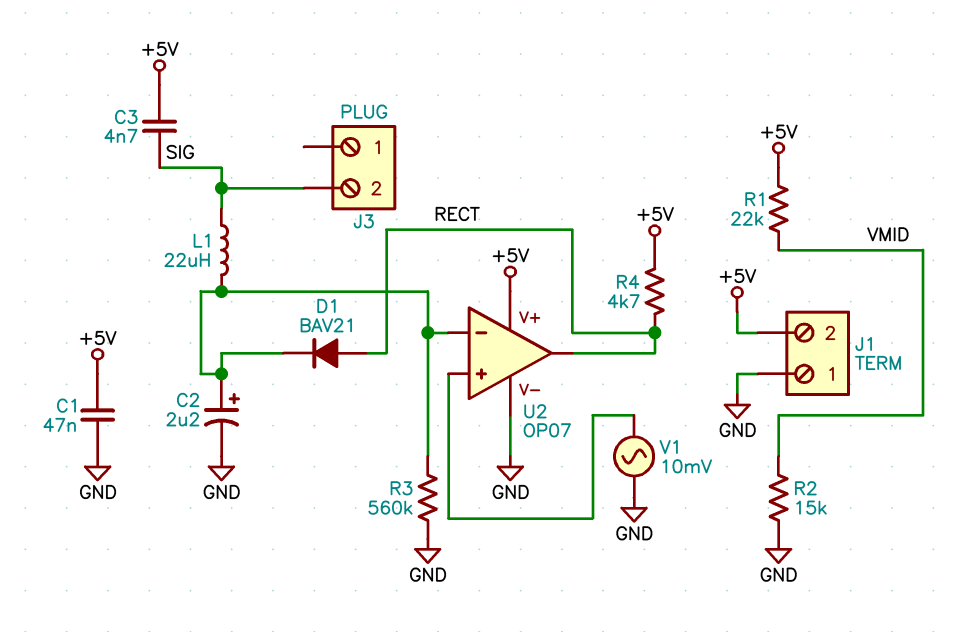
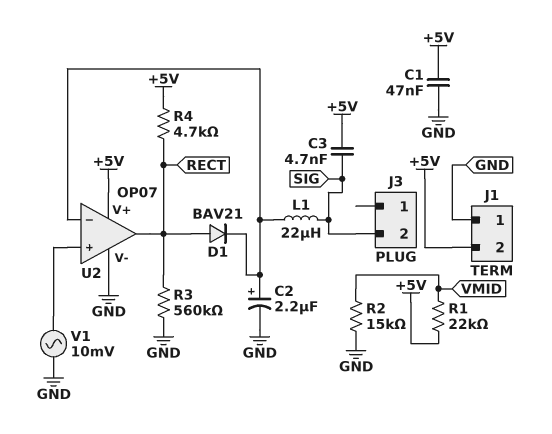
R3: 560k (GND, U2/in-) -> 560k (GND, RECT)

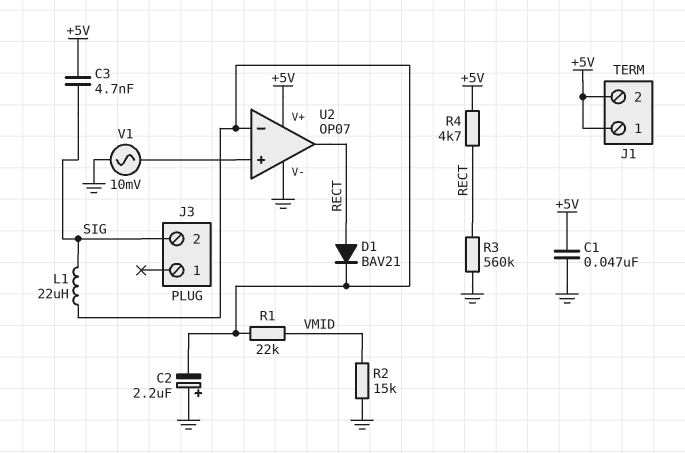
C2: 2.2uF (plus U2/in-, minus GND) -> 2.2uF (plus GND, minus U2/in-)
J1 pin 1: GND -> +5V
R1: 22k (+5V, VMID) -> 22k (U2/in-, VMID)

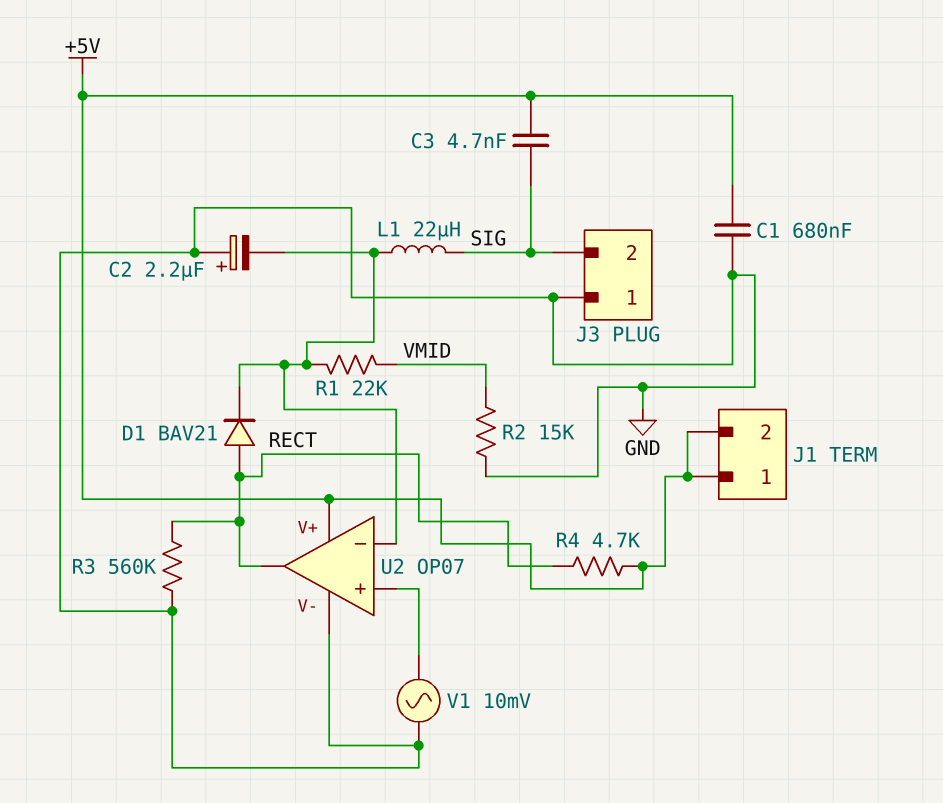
C1: 47nF (+5V, GND) -> 680nF (+5V, GND)
J3 pin 1: none -> GND

